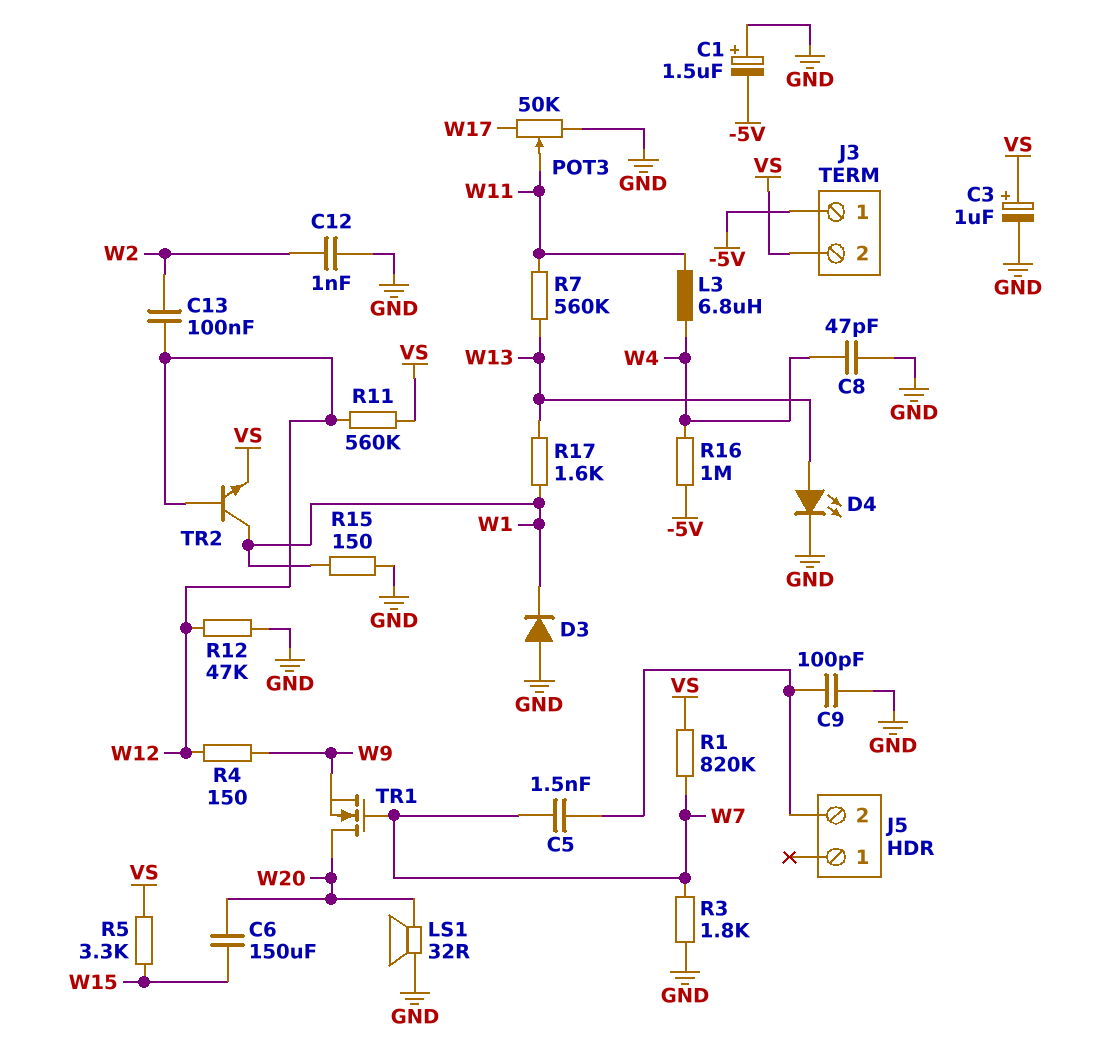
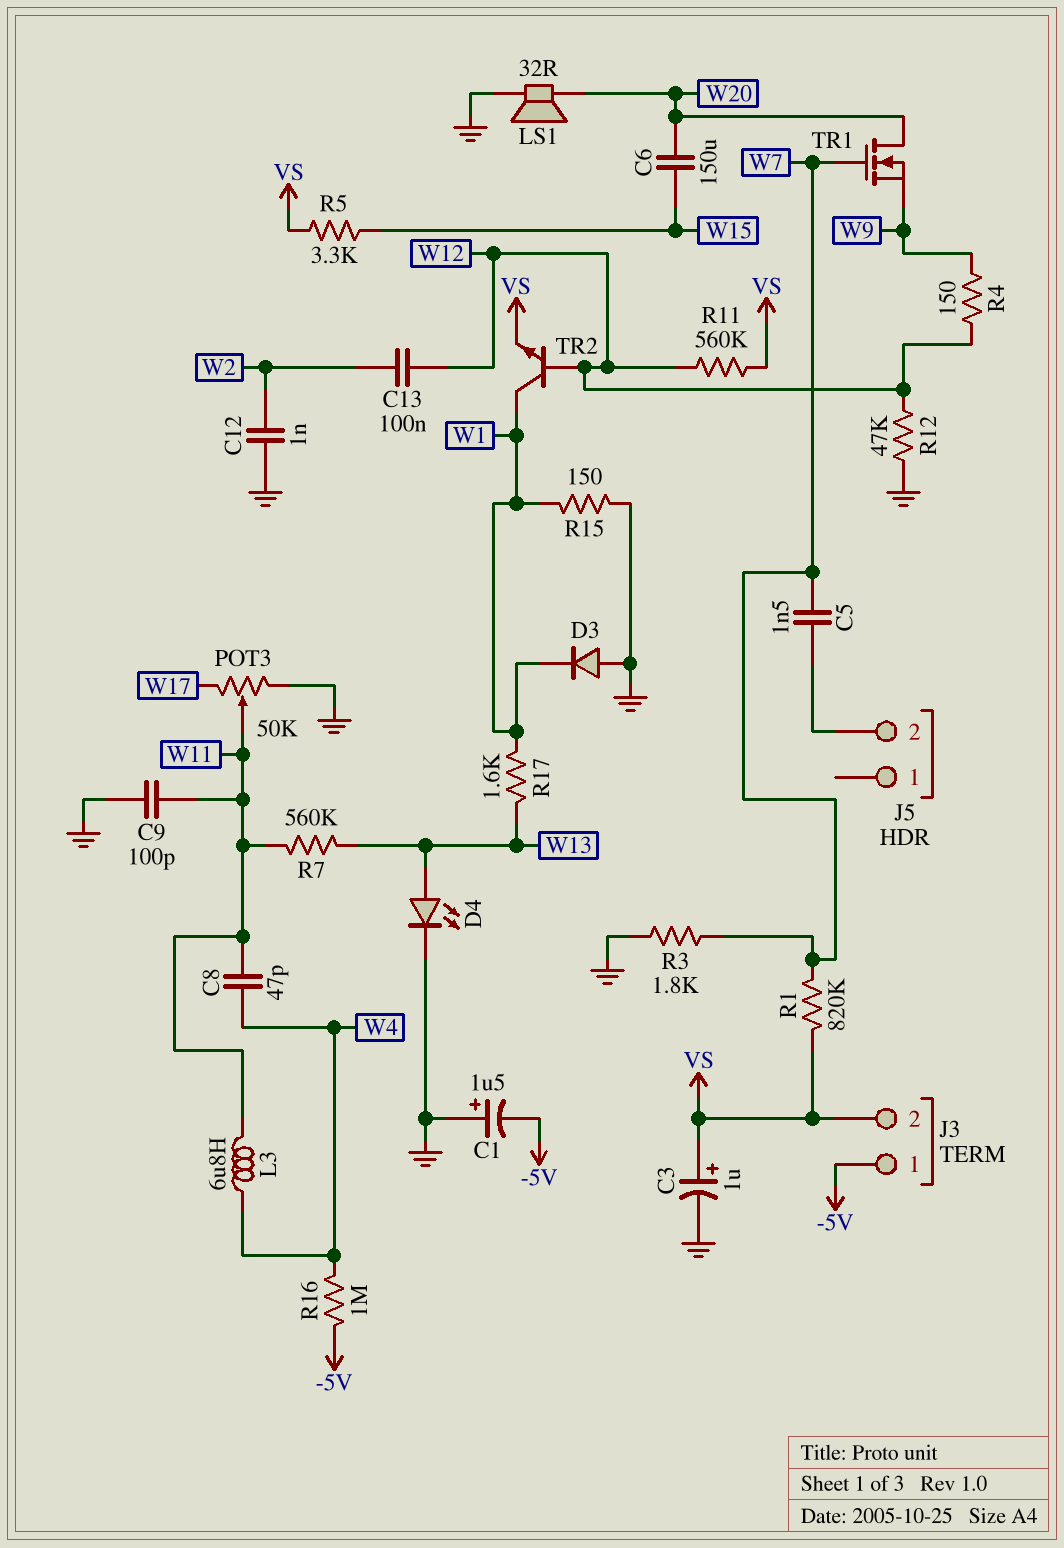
C8: 47pF (GND, W4) -> 47pF (W4, W11)
C9: 100pF (GND, J5/2) -> 100pF (GND, W11)

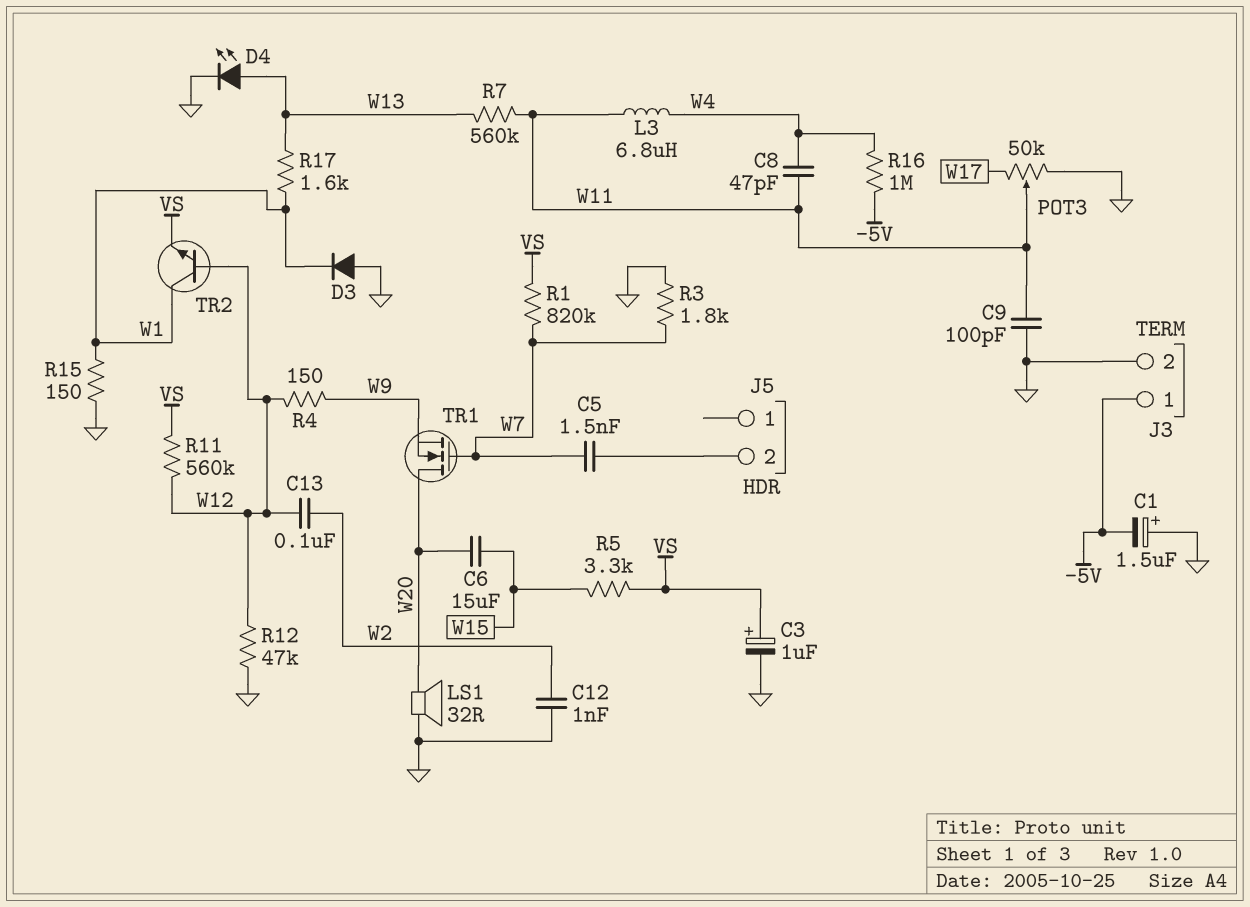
C6: 150uF (W15, W20) -> 15uF (W15, W20)
J3 pin 2: VS -> GND

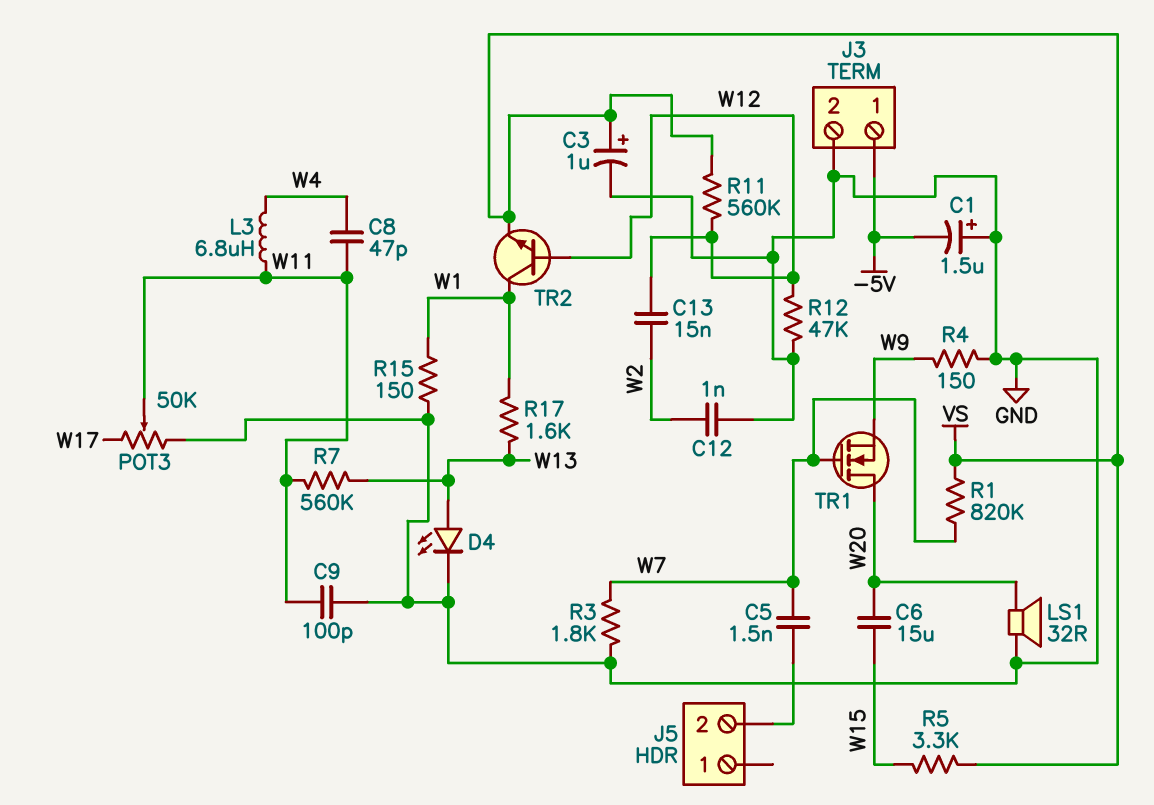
C13: 100nF (W2, W12) -> 15nF (W2, W12)
D3: diode (A GND, K W1) -> none
R4: 150 (W9, W12) -> 150 (GND, W9)
R16: 1M (-5V, W4) -> none

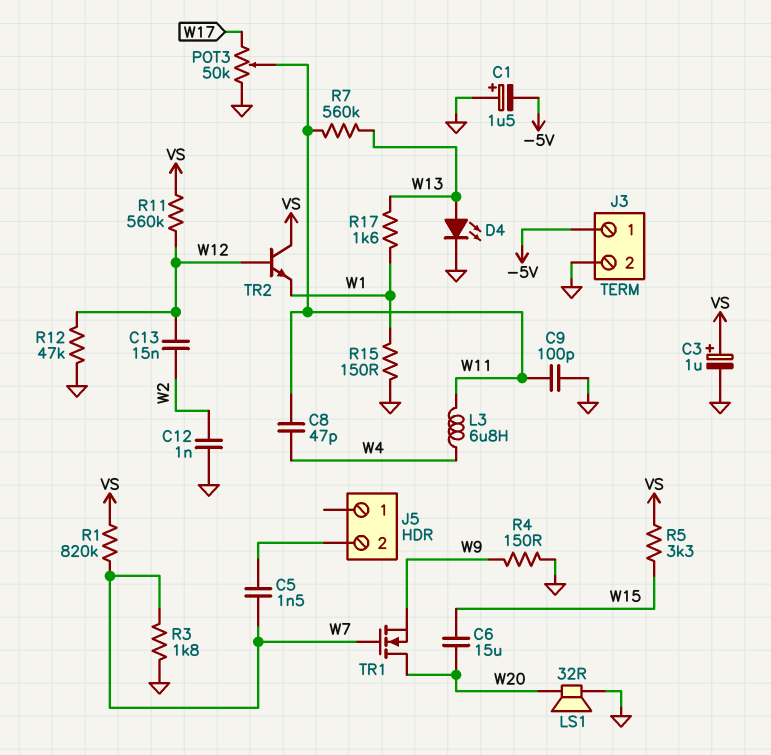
TR2: NPN (B W12, C W1, E VS) -> NPN (B W12, C VS, E W1)

